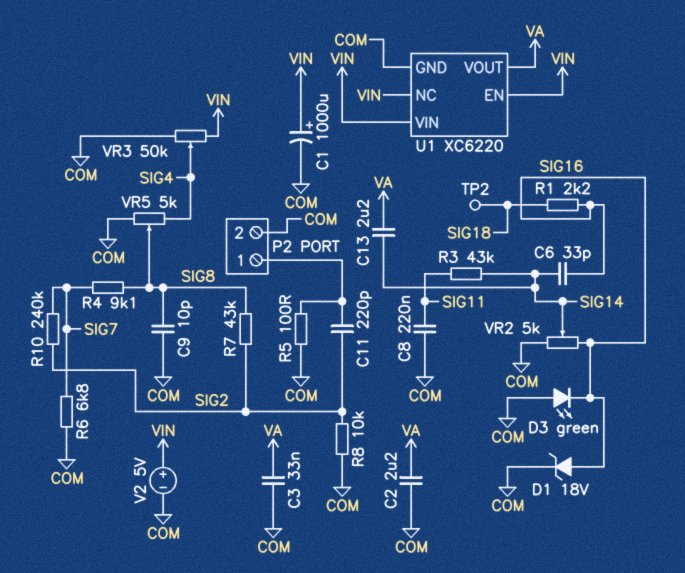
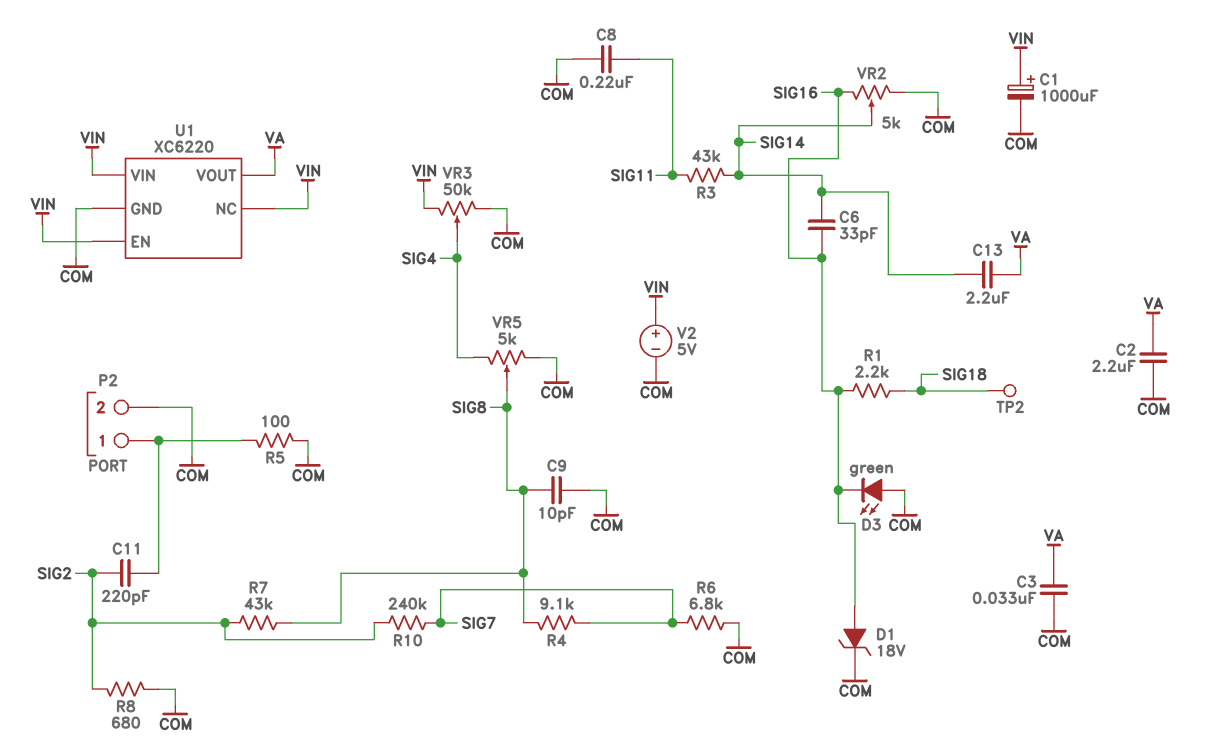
R8: 10k (COM, SIG2) -> 680 (COM, SIG2)

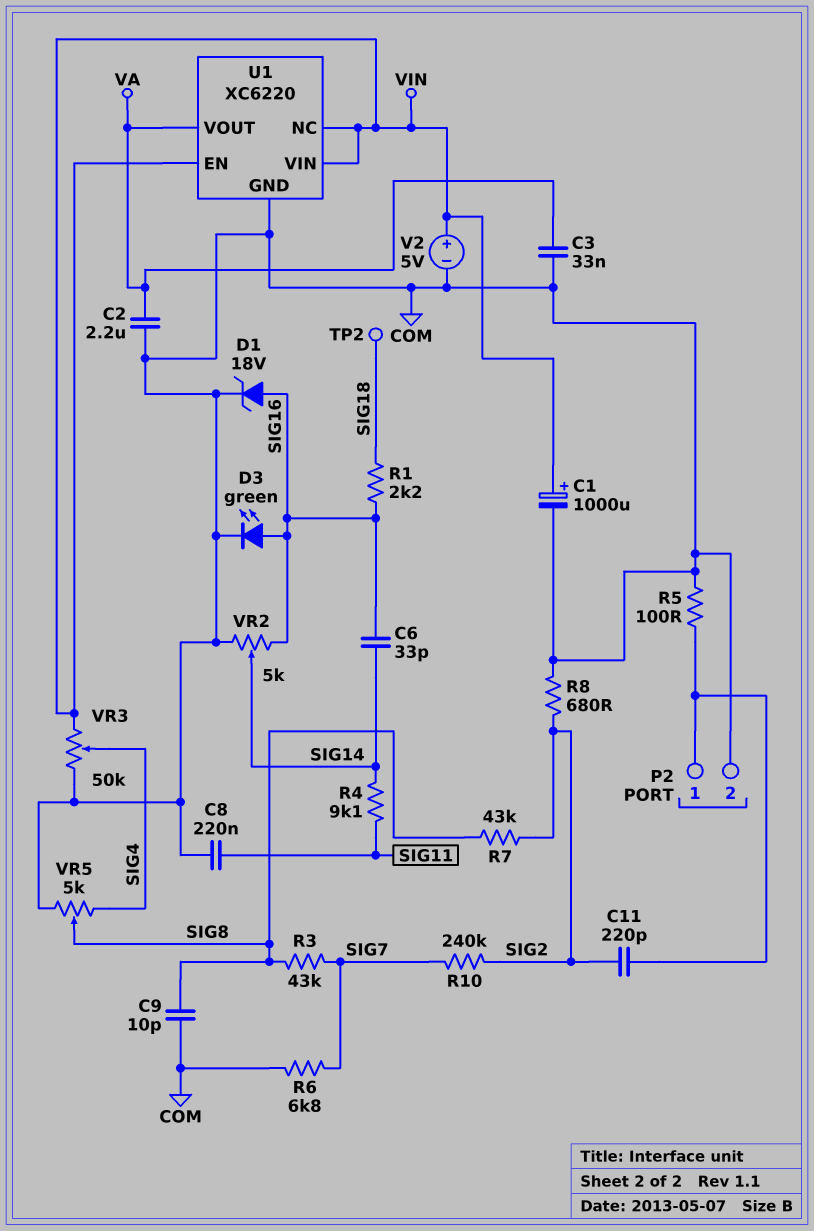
C13: 2.2uF (SIG14, VA) -> none
D3: LED green (A COM, K SIG16) -> LED green (A SIG16, K COM)
R3: 43k (SIG11, SIG14) -> 43k (SIG7, SIG8)
R4: 9.1k (SIG7, SIG8) -> 9.1k (SIG11, SIG14)

